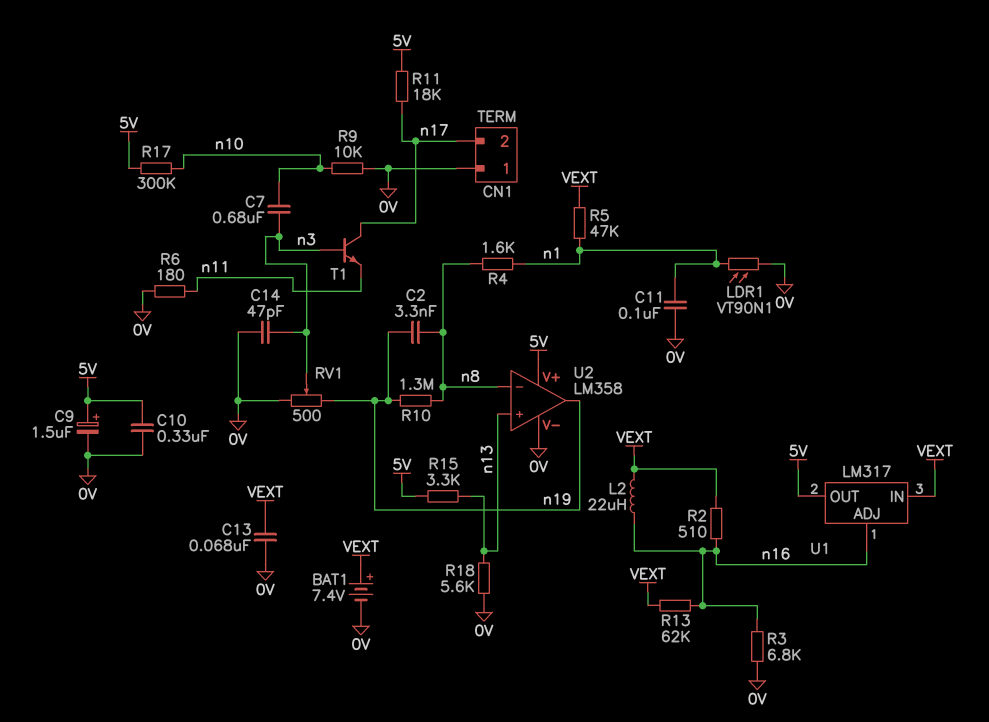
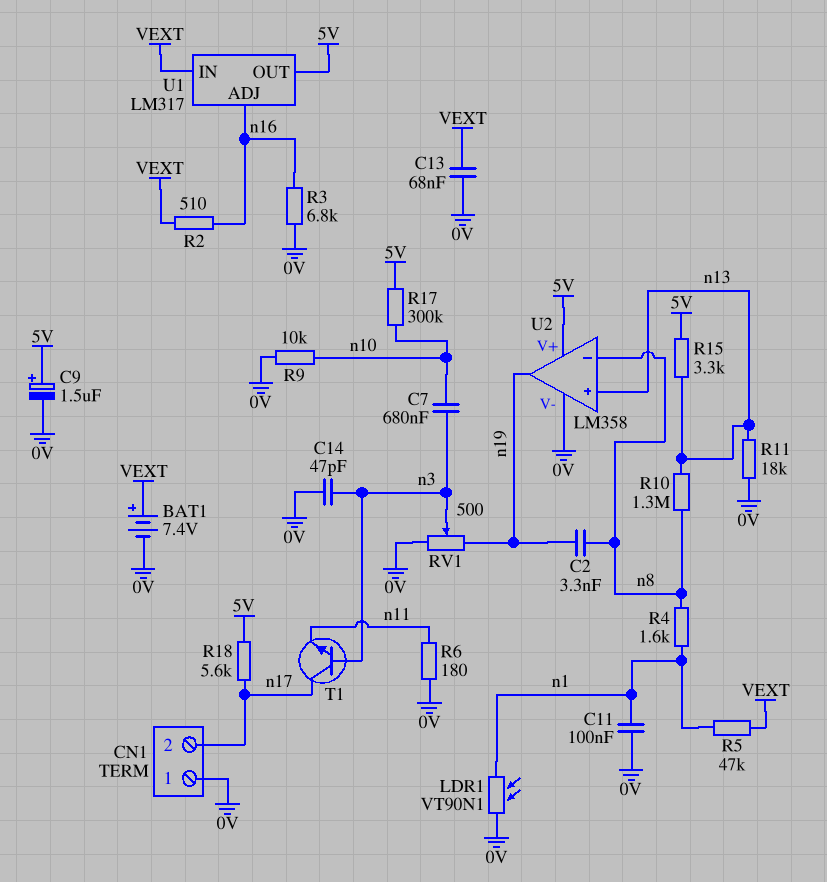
C10: 330nF (0V, 5V) -> none
L2: 22uH (VEXT, n16) -> none
R10: 1.3M (n8, n19) -> 1.3M (n8, n13)
R11: 18k (5V, n17) -> 18k (0V, n13)
R13: 62k (VEXT, n16) -> none
R18: 5.6k (0V, n13) -> 5.6k (5V, n17)

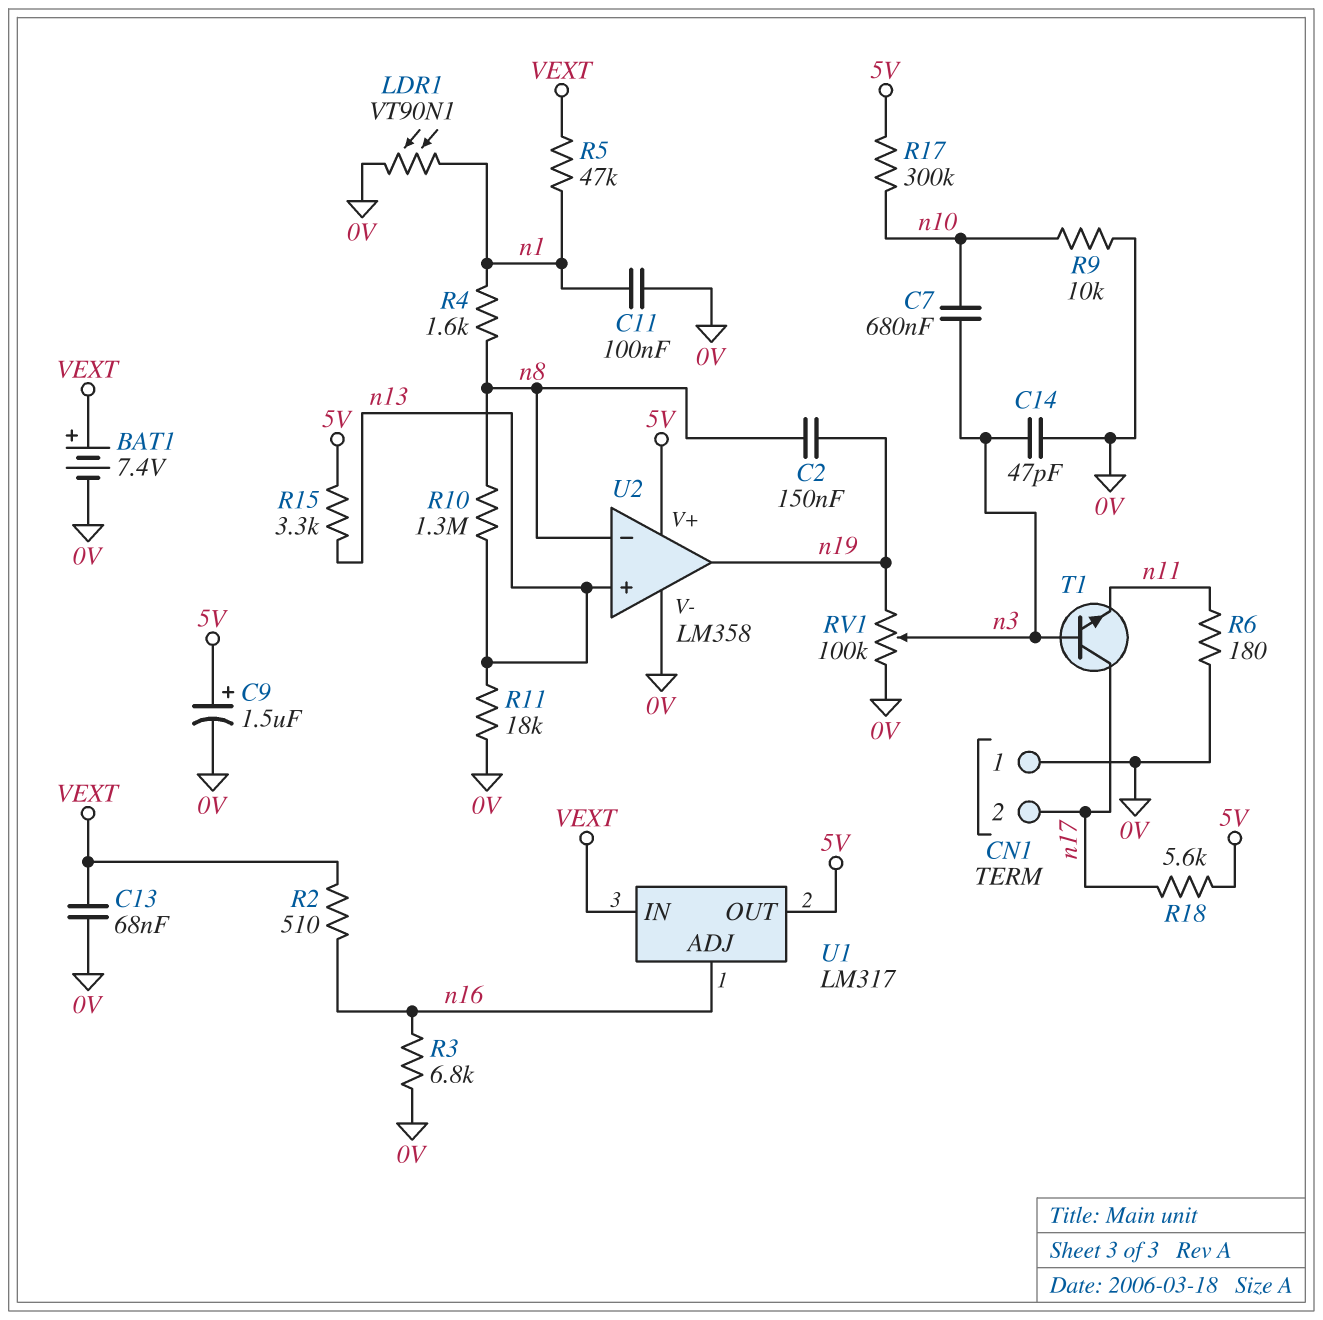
C2: 3.3nF (n8, n19) -> 150nF (n8, n19)
RV1: 500 (0V, n19, wiper n3) -> 100k (0V, n19, wiper n3)

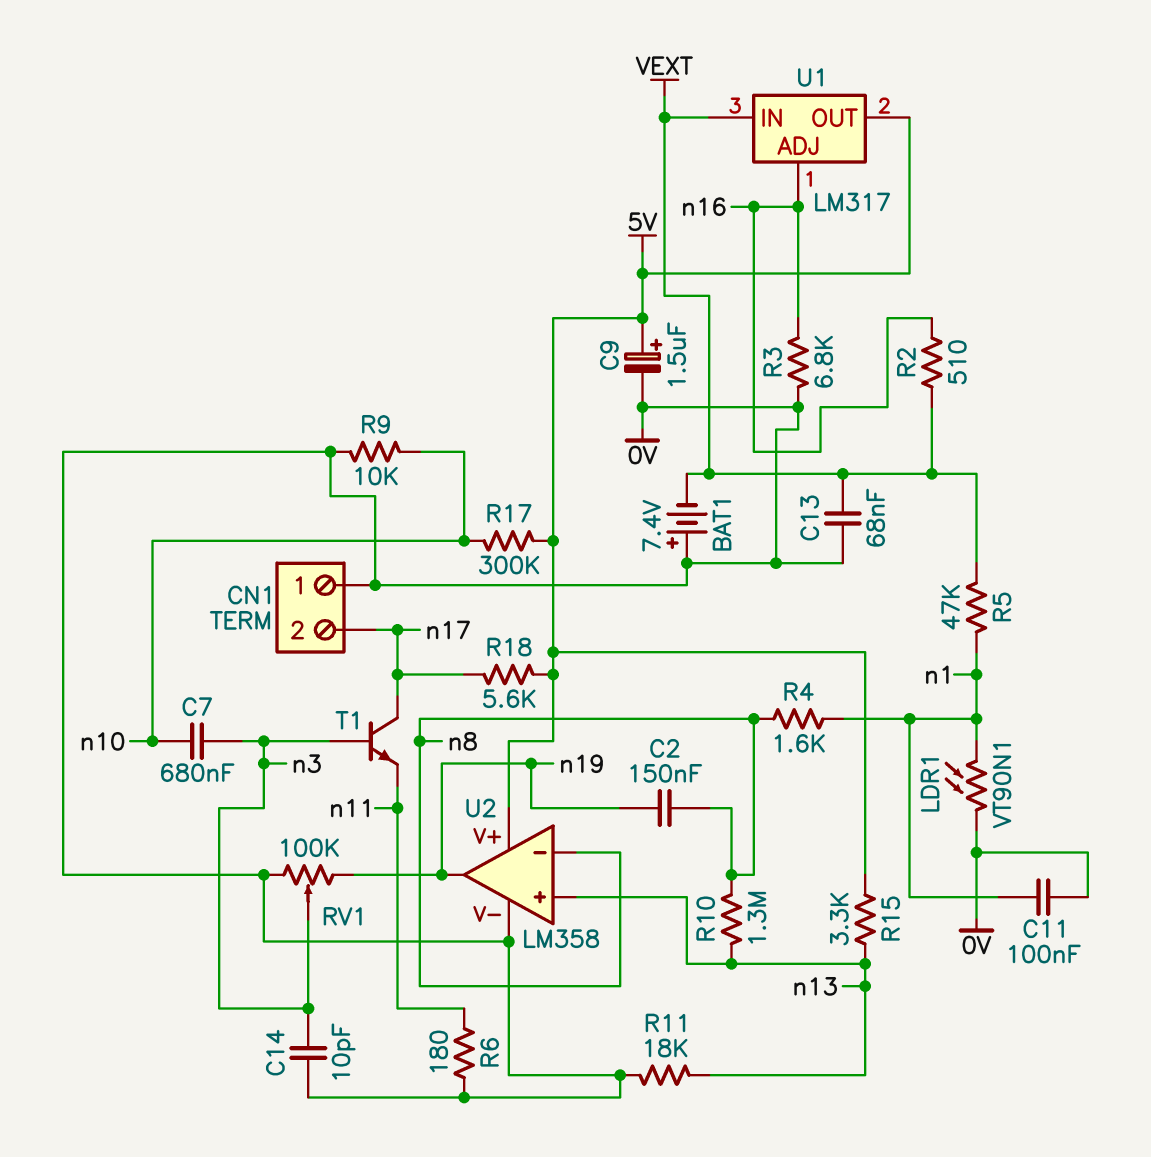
BAT1: 7.4V (plus VEXT, minus 0V) -> 7.4V (plus 0V, minus VEXT)
C14: 47pF (0V, n3) -> 10pF (0V, n3)

